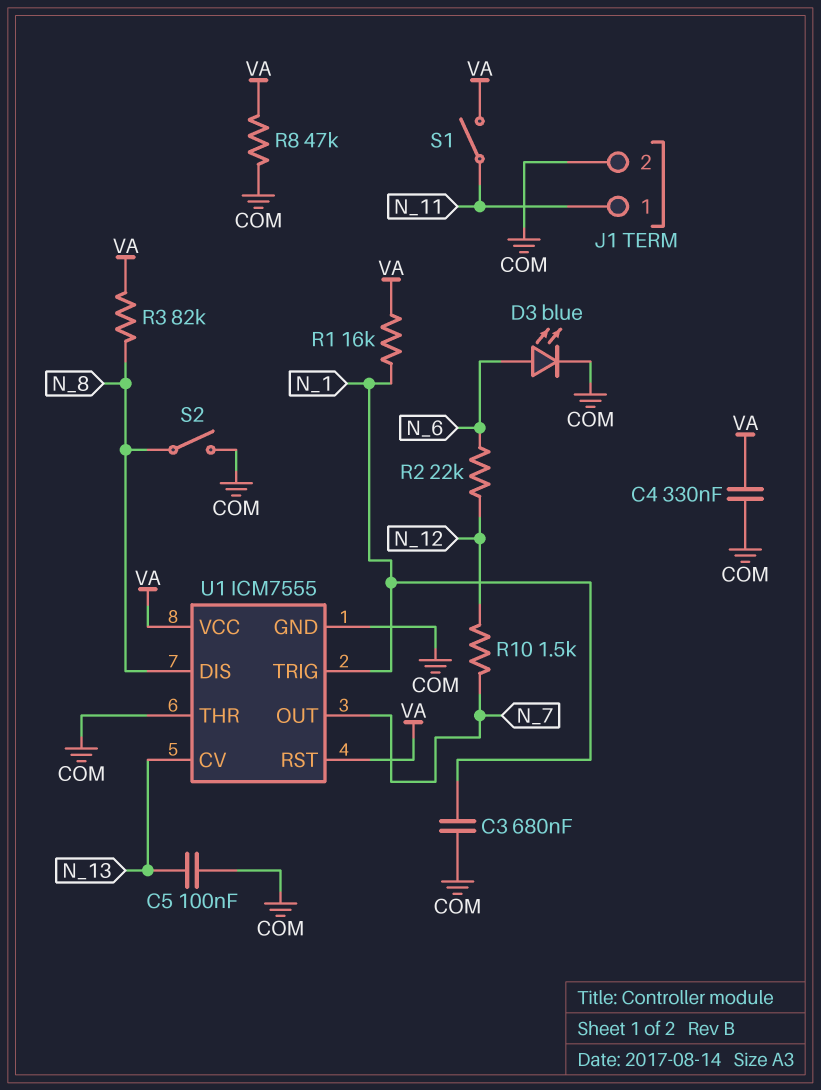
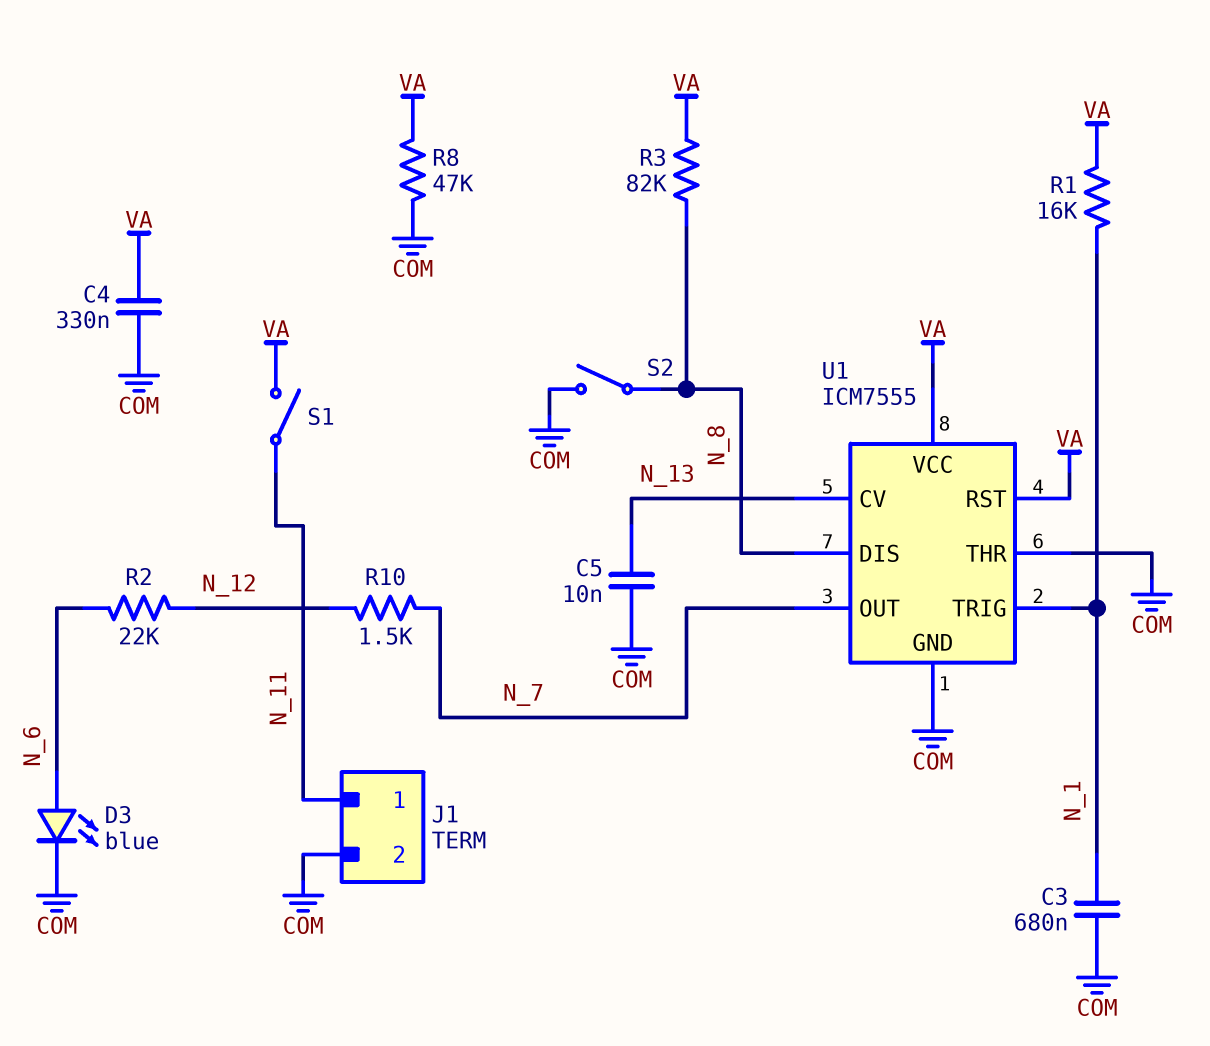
C5: 100nF (COM, N_13) -> 10nF (COM, N_13)

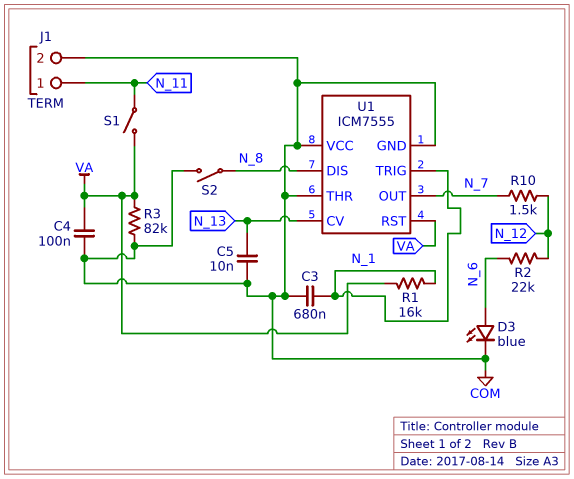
C4: 330nF (COM, VA) -> 100nF (COM, VA)
R3: 82k (N_8, VA) -> 82k (COM, VA)
R8: 47k (COM, VA) -> none
U1 pin VCC: VA -> COM

